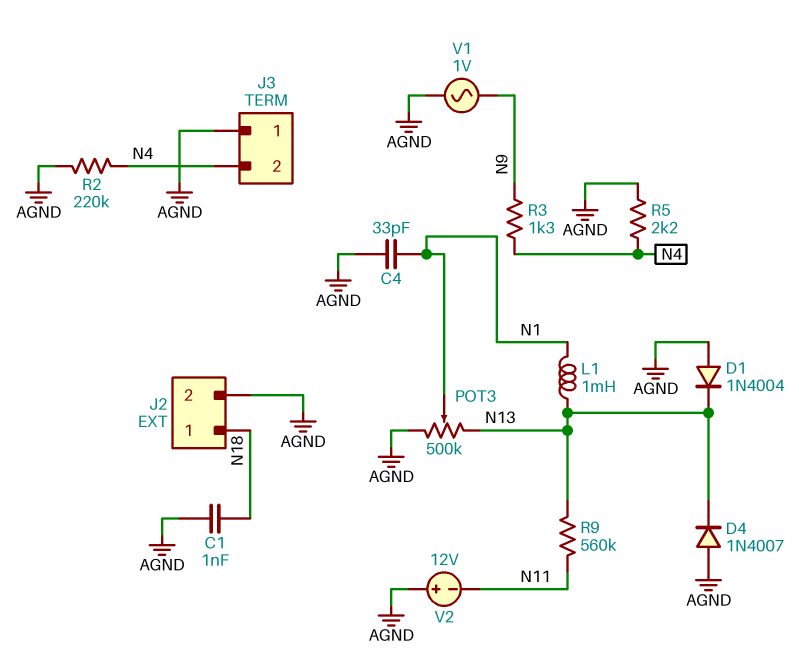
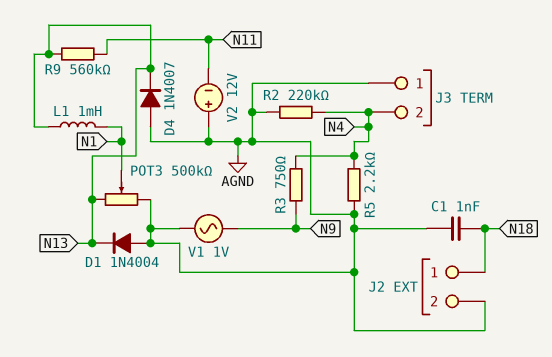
C4: 33pF (AGND, N1) -> none
R3: 1.3k (N4, N9) -> 750 (N4, N9)

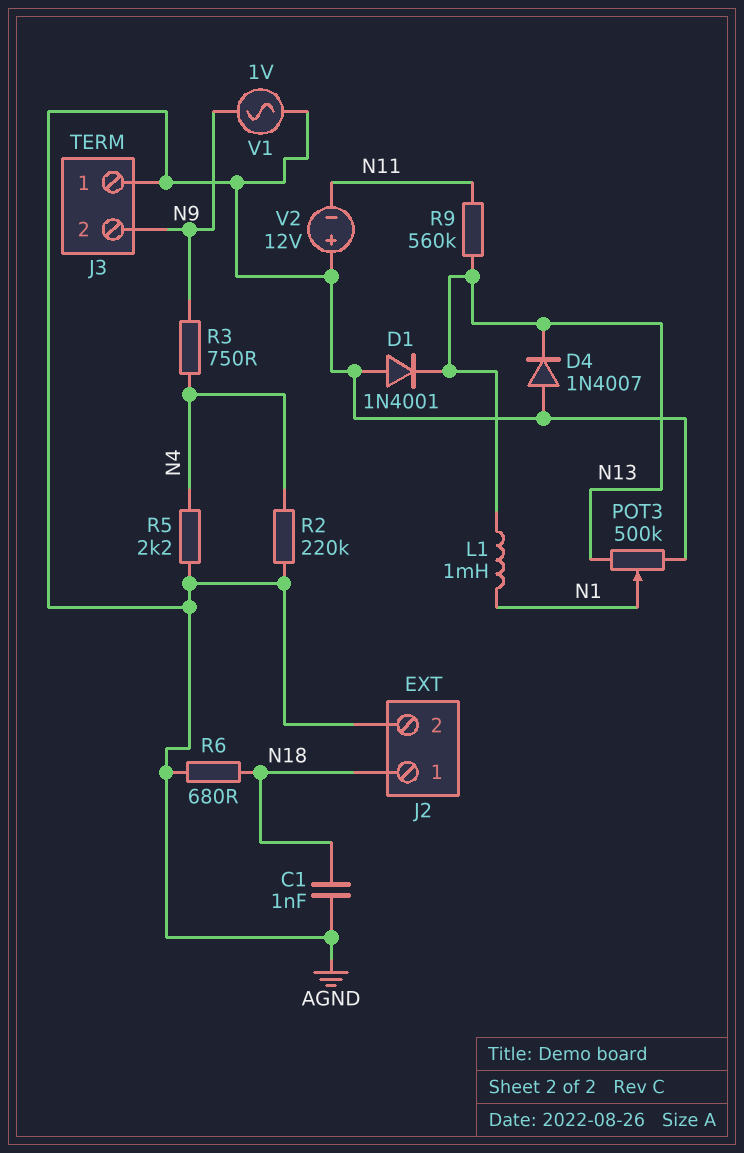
D1: diode 1N4004 (A AGND, K N13) -> diode 1N4001 (A AGND, K N13)
J3 pin 2: N4 -> N9
R6: none -> 680 (AGND, N18)

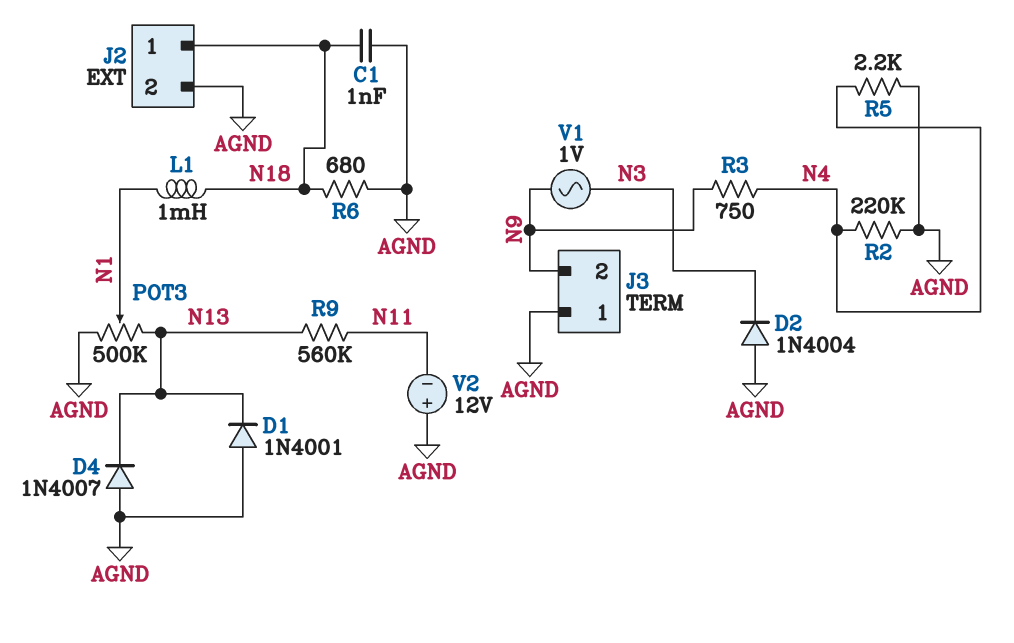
D2: none -> diode 1N4004 (A AGND, K N3)
L1: 1mH (N1, N13) -> 1mH (N1, N18)
V1: AC 1V (AGND, N9) -> AC 1V (N3, N9)

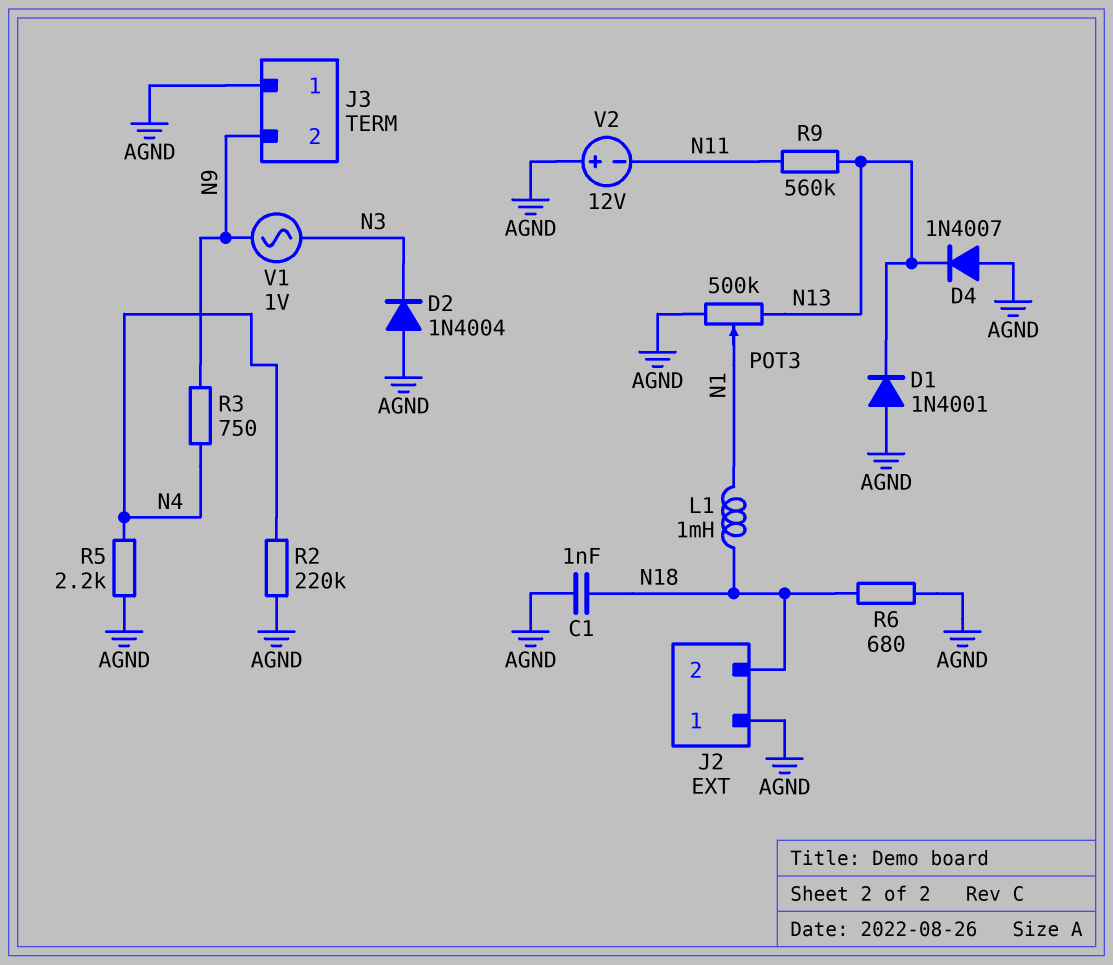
J2 pin 1: N18 -> AGND
J2 pin 2: AGND -> N18

